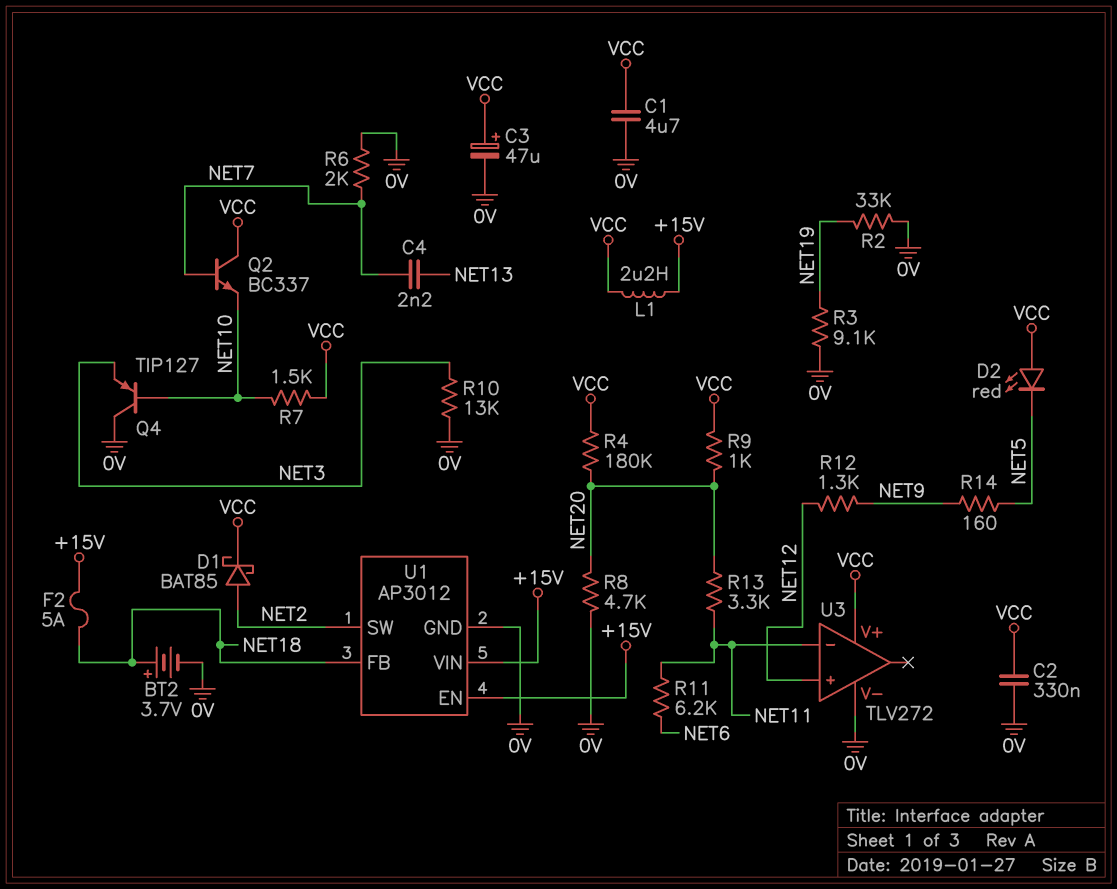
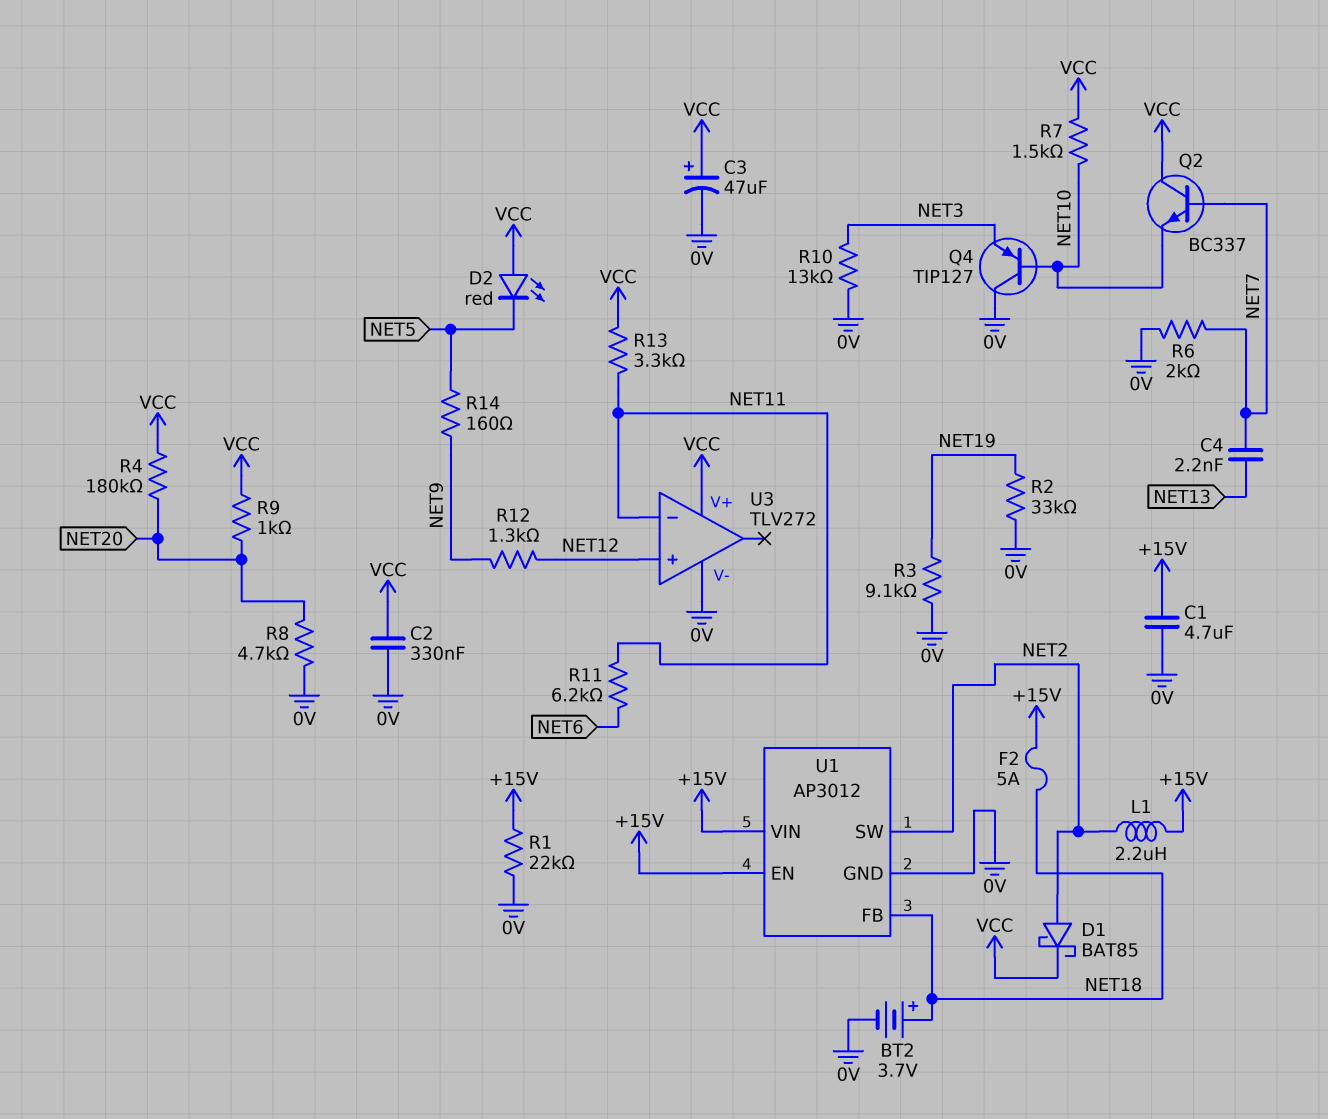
C1: 4.7uF (0V, VCC) -> 4.7uF (+15V, 0V)
L1: 2.2uH (+15V, VCC) -> 2.2uH (+15V, NET2)
R1: none -> 22k (+15V, 0V)
R13: 3.3k (NET11, NET20) -> 3.3k (NET11, VCC)

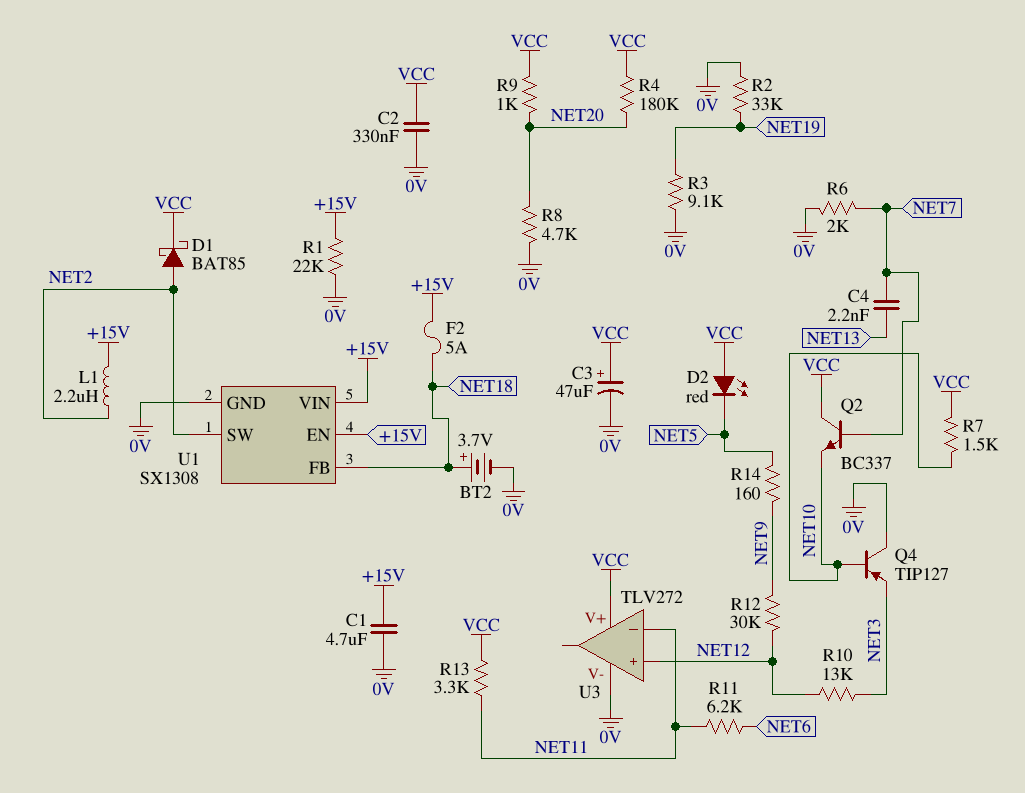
R10: 13k (0V, NET3) -> 13k (NET3, NET12)
R12: 1.3k (NET9, NET12) -> 30k (NET9, NET12)
U1: AP3012 -> SX1308

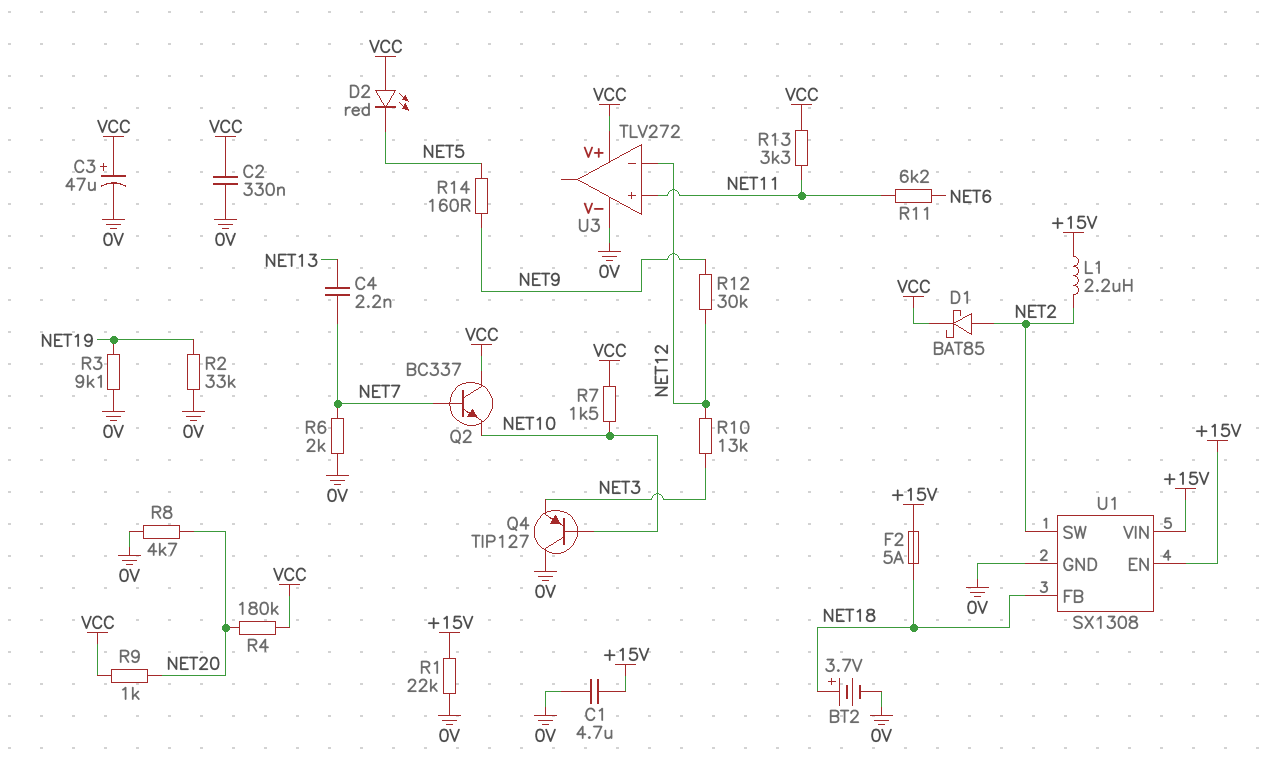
U3 pin in+: NET12 -> NET11
U3 pin in-: NET11 -> NET12

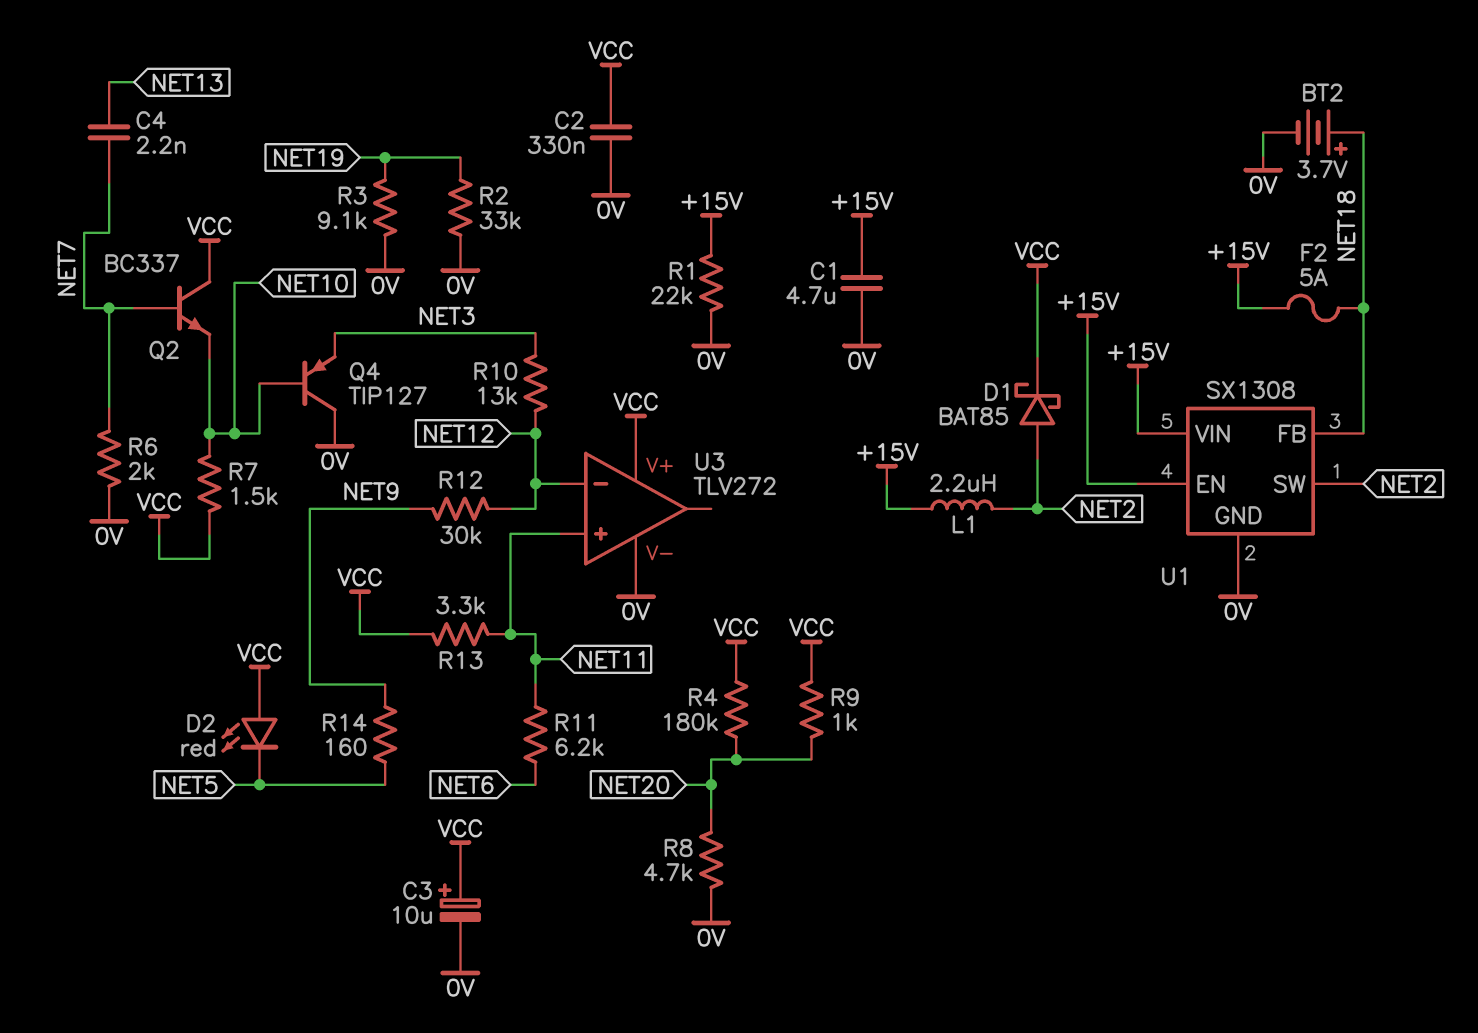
C3: 47uF (plus VCC, minus 0V) -> 10uF (plus VCC, minus 0V)

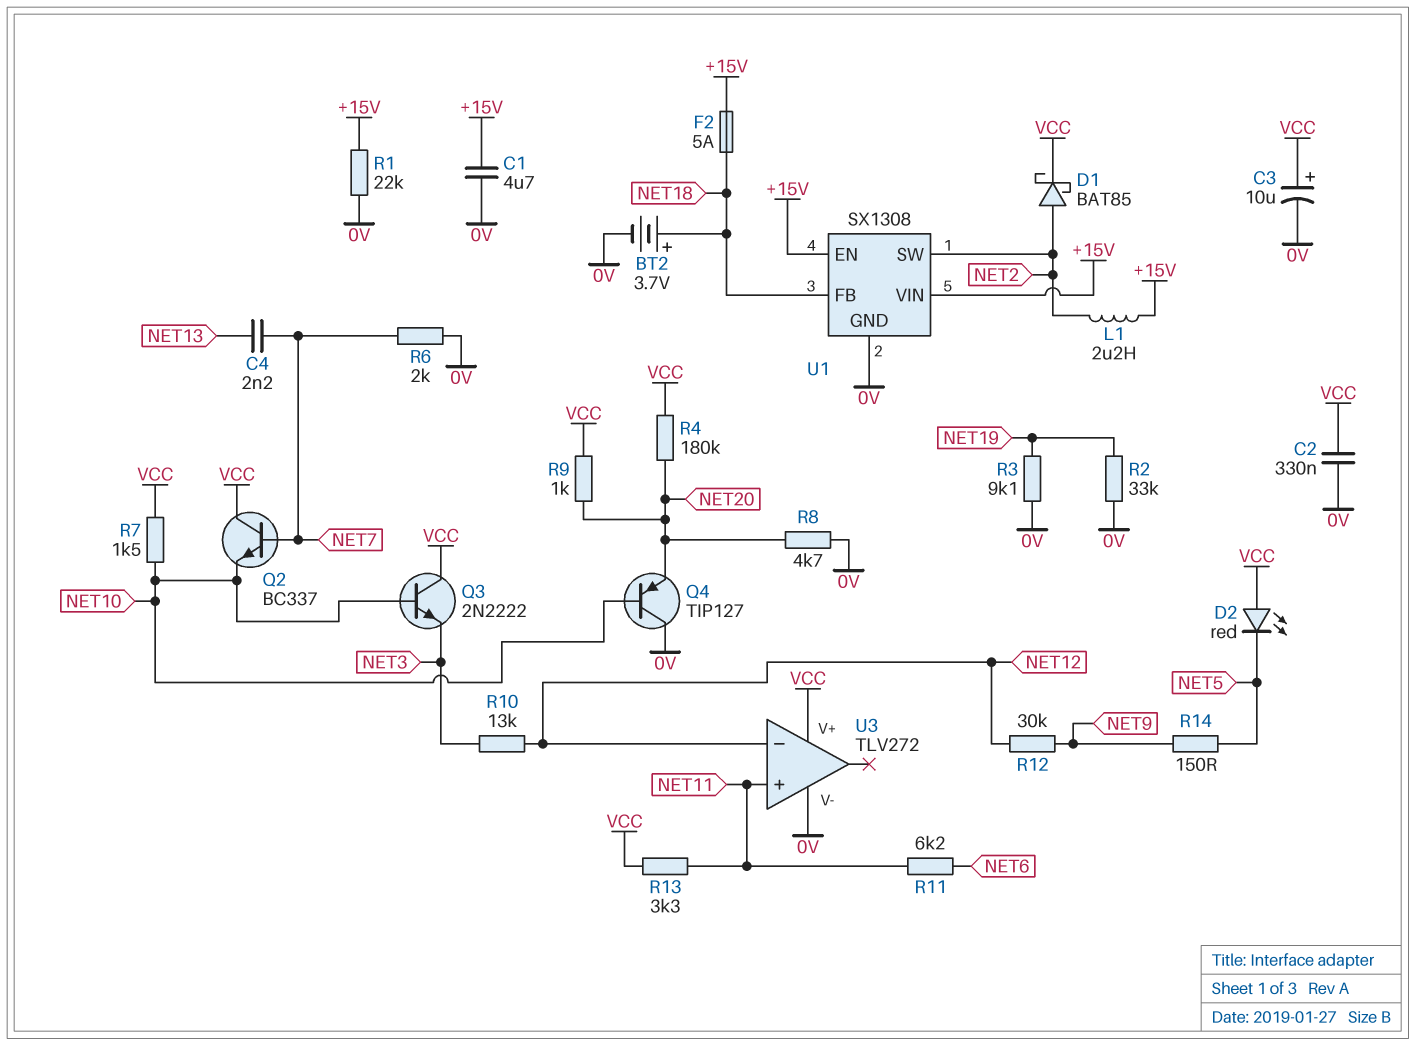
Q3: none -> NPN 2N2222 (B NET10, C VCC, E NET3)
Q4: PNP TIP127 (B NET10, C 0V, E NET3) -> PNP TIP127 (B NET10, C 0V, E NET20)
R14: 160 (NET5, NET9) -> 150 (NET5, NET9)

